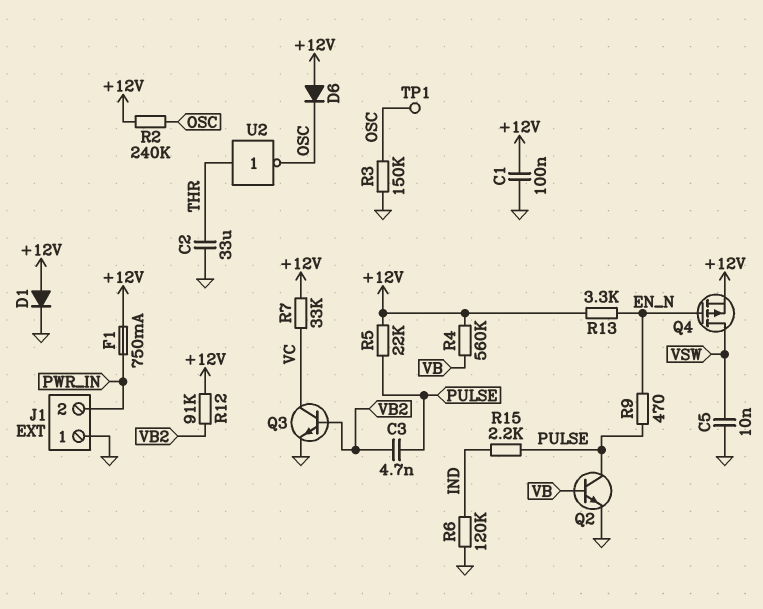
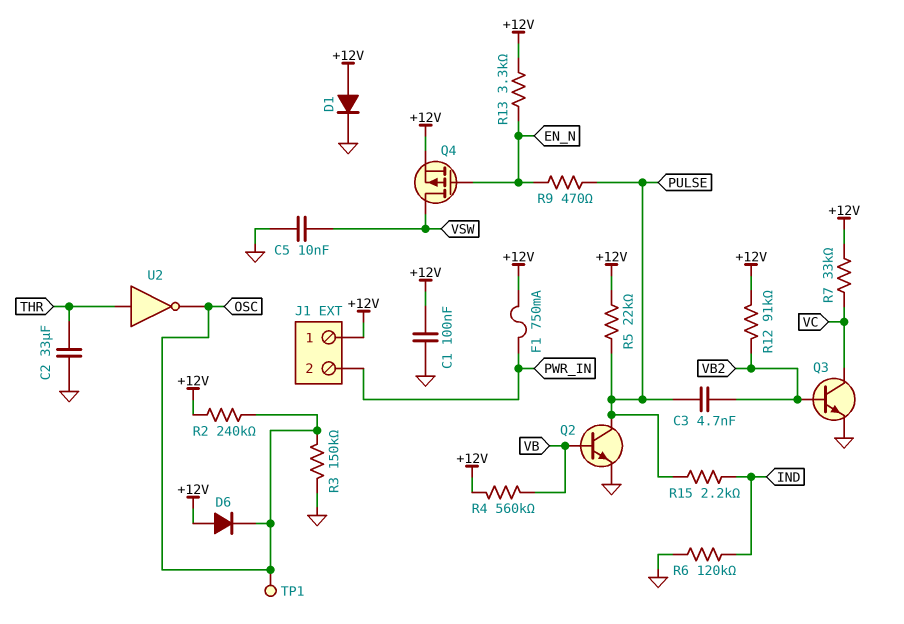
J1 pin 1: GND -> +12V

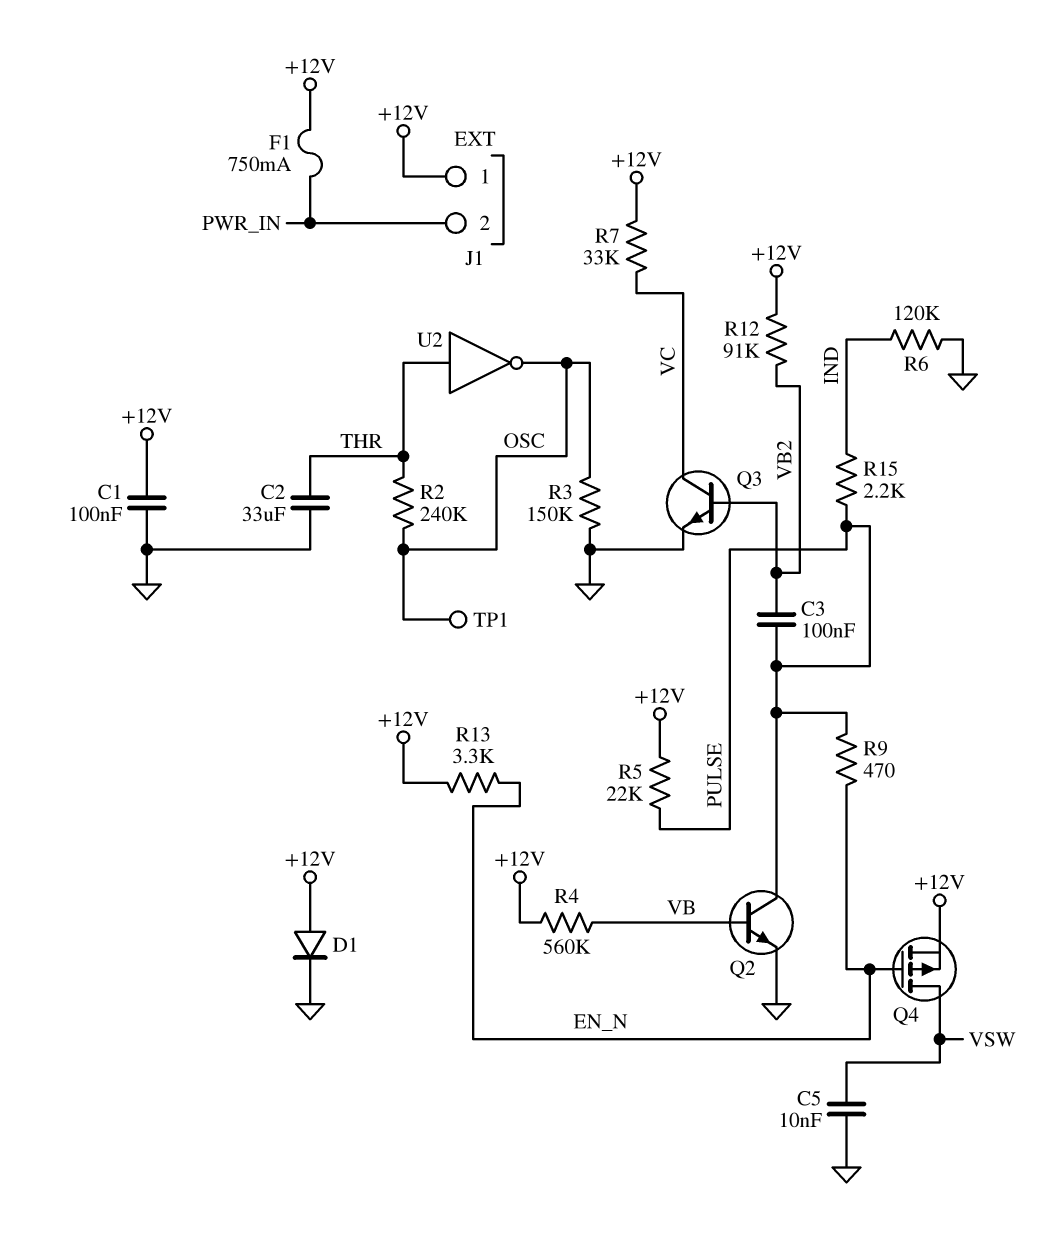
C3: 4.7nF (PULSE, VB2) -> 100nF (PULSE, VB2)
D6: diode (A +12V, K OSC) -> none
R2: 240k (+12V, OSC) -> 240k (OSC, THR)

